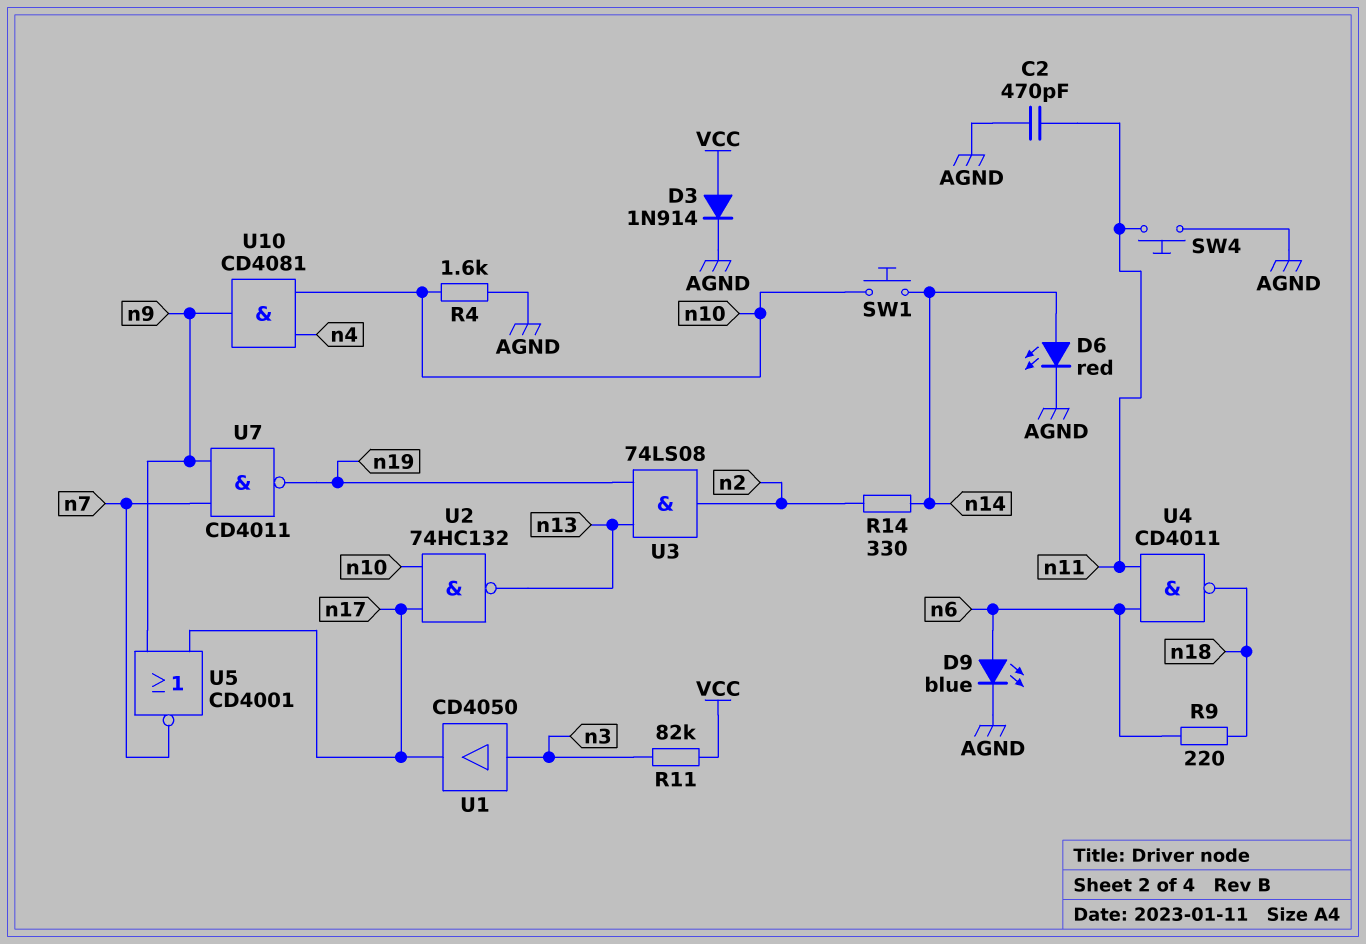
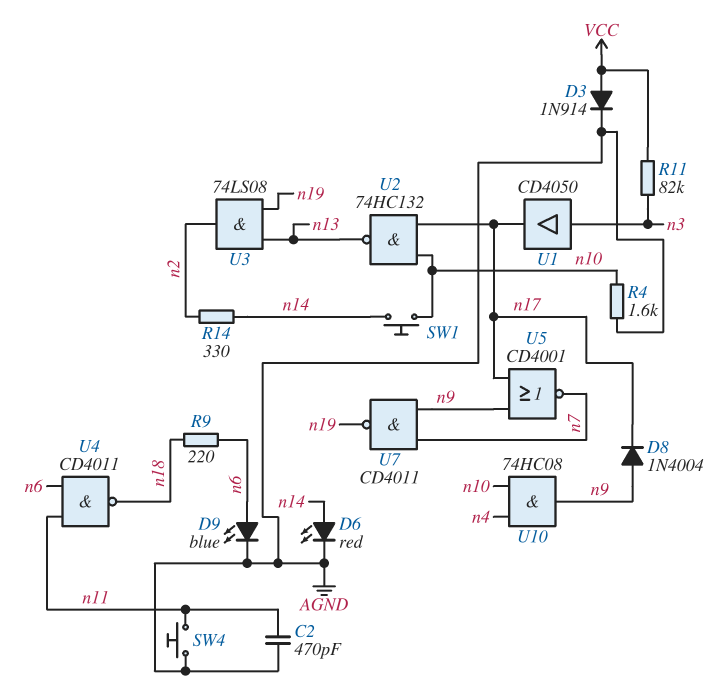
D8: none -> diode 1N4004 (A n9, K n17)
U10: AND CD4081 (in n4, in n10, out n9) -> AND 74HC08 (in n4, in n10, out n9)

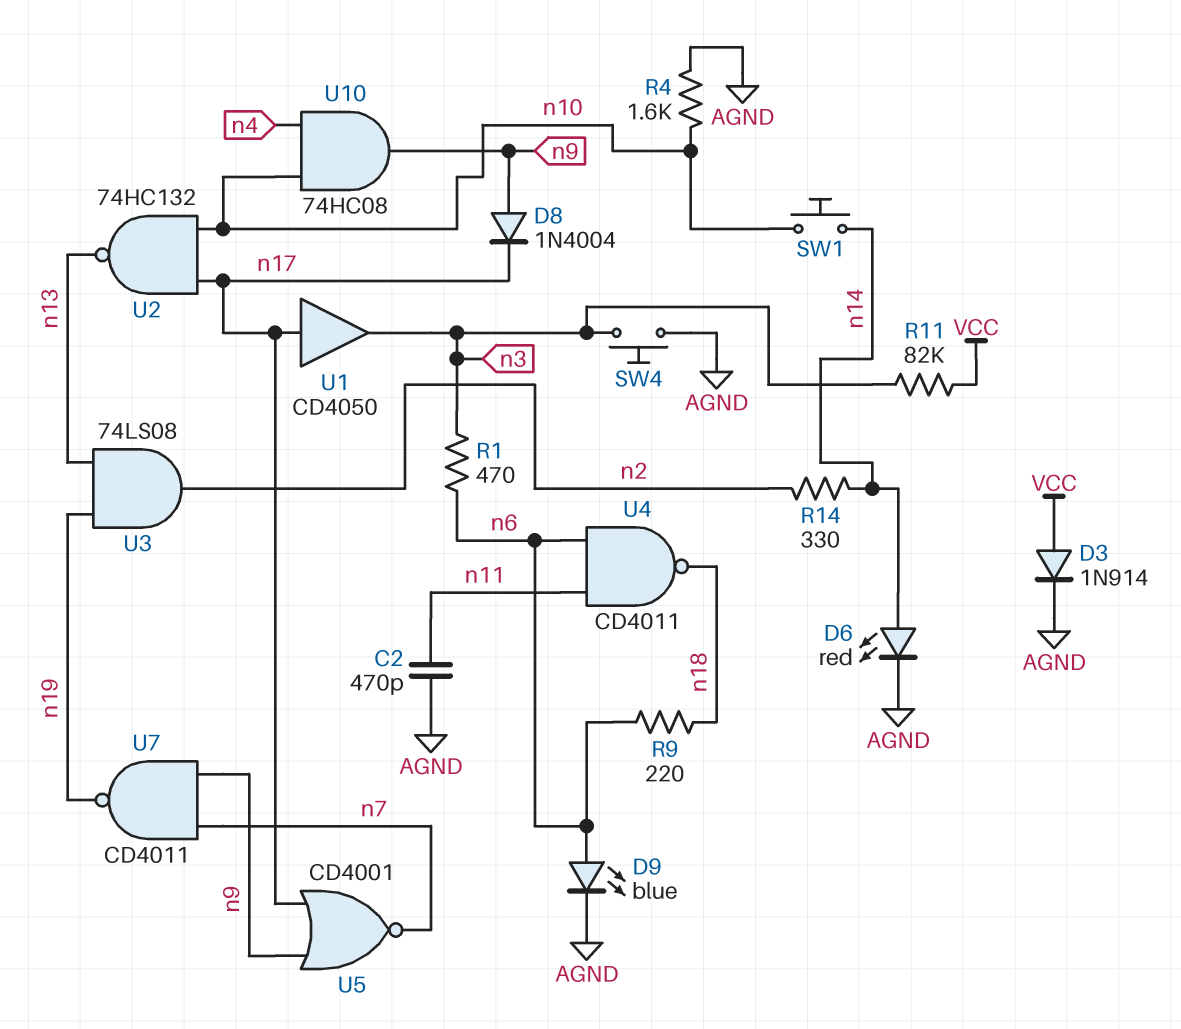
R1: none -> 470 (n3, n6)
SW4: button (AGND, n11) -> button (AGND, n3)
U1: buffer CD4050 (in n3, out n17) -> buffer CD4050 (in n17, out n3)

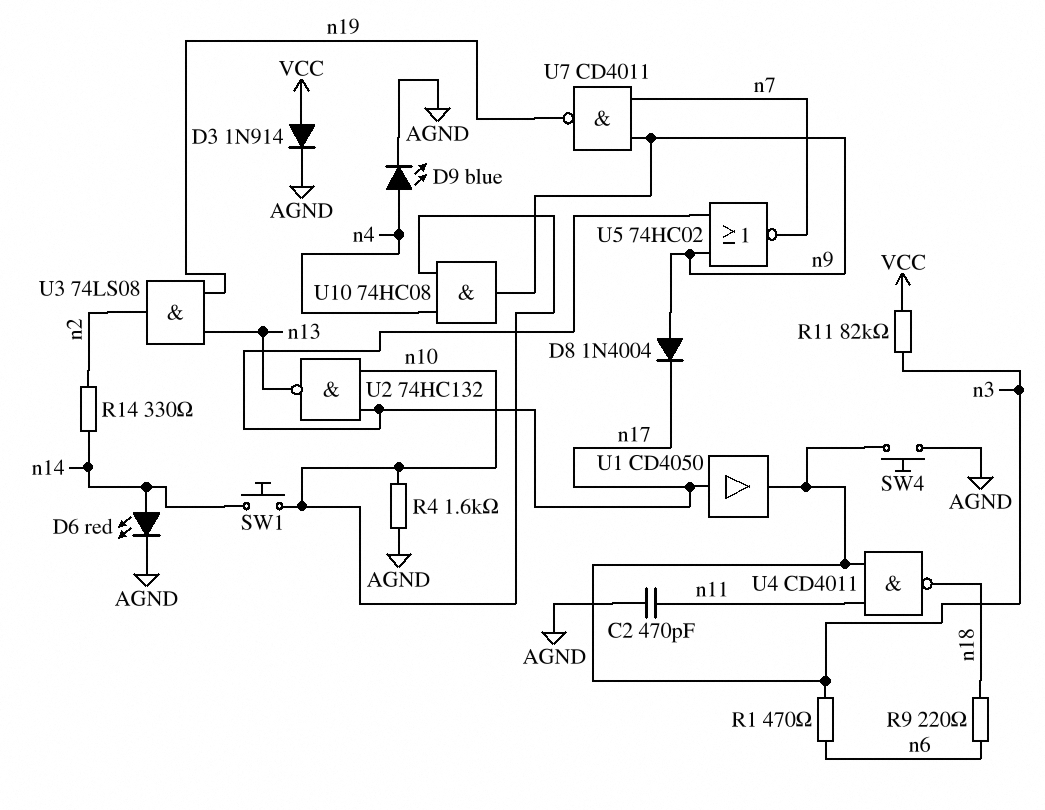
D9: LED blue (A n6, K AGND) -> LED blue (A n4, K AGND)
U4: NAND CD4011 (in n6, in n11, out n18) -> NAND CD4011 (in n3, in n11, out n18)
U5: NOR CD4001 (in n9, in n17, out n7) -> NOR 74HC02 (in n9, in n17, out n7)

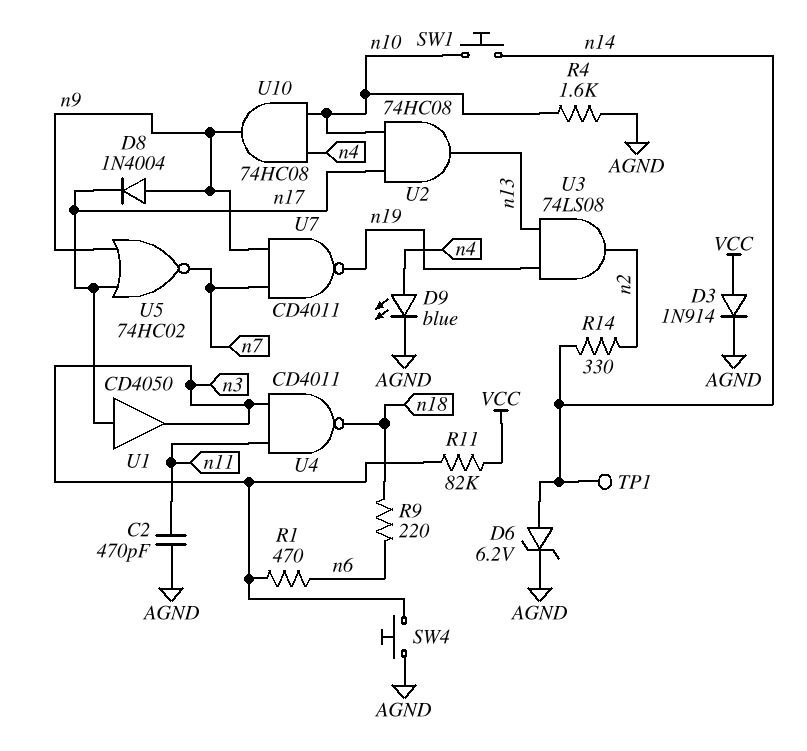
D6: LED red (A n14, K AGND) -> zener 6.2V (A n14, K AGND)
TP1: none -> test point (n14)
U2: NAND 74HC132 (in n10, in n17, out n13) -> AND 74HC08 (in n10, in n17, out n13)

